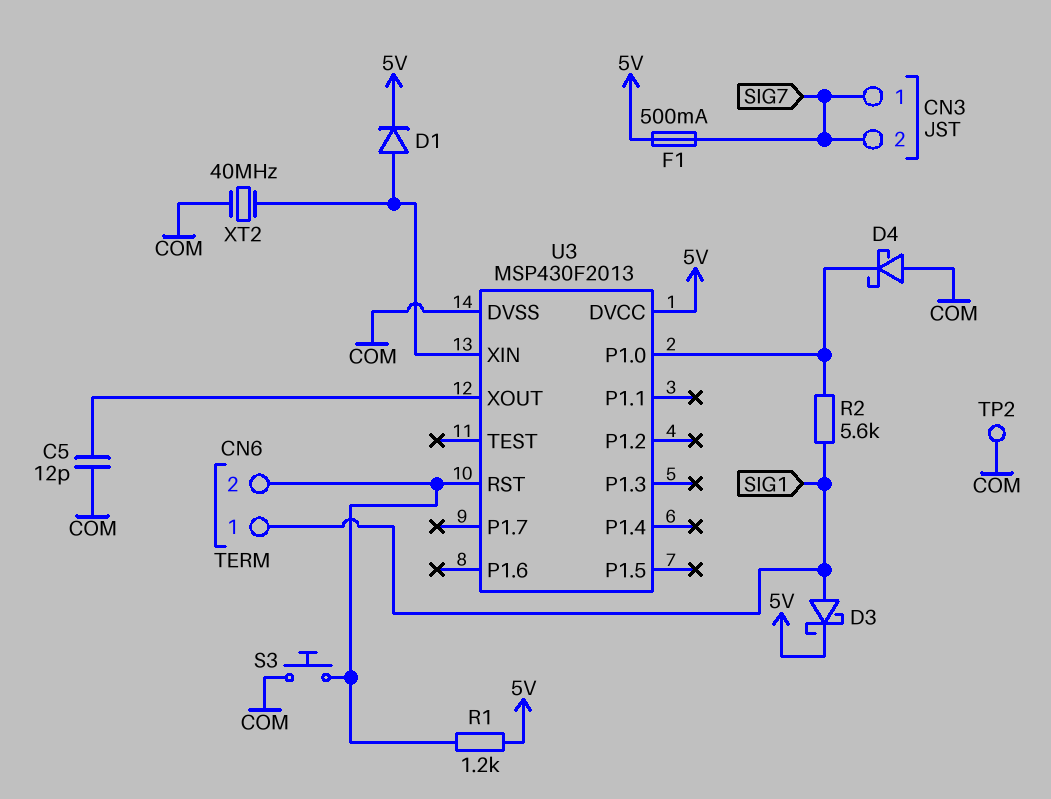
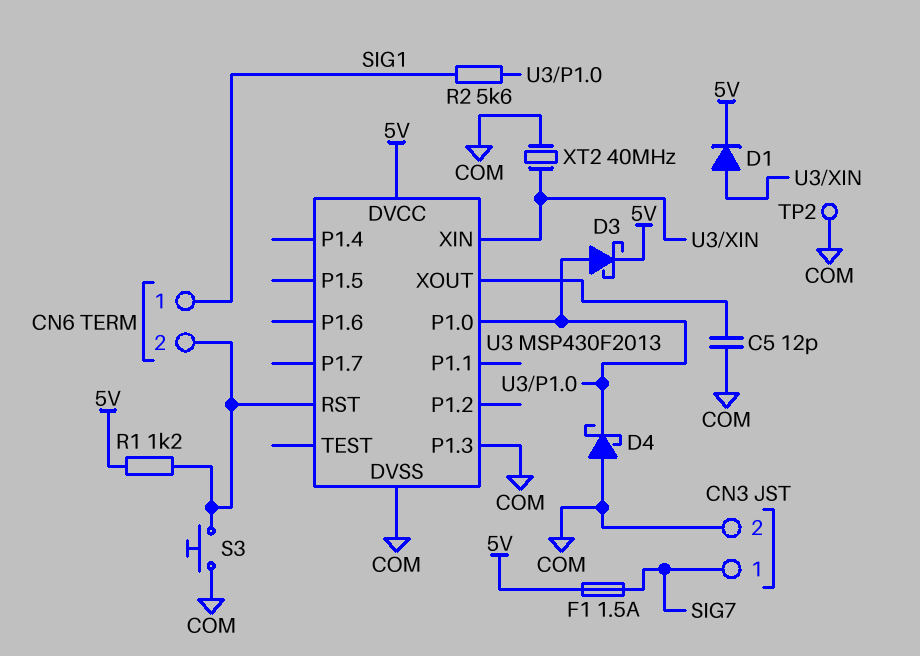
CN3 pin 2: SIG7 -> COM
D3: schottky (A SIG1, K 5V) -> schottky (A U3/P1.0, K 5V)
F1: 500mA (5V, SIG7) -> 1.5A (5V, SIG7)
U3 pin P1.3: none -> COM

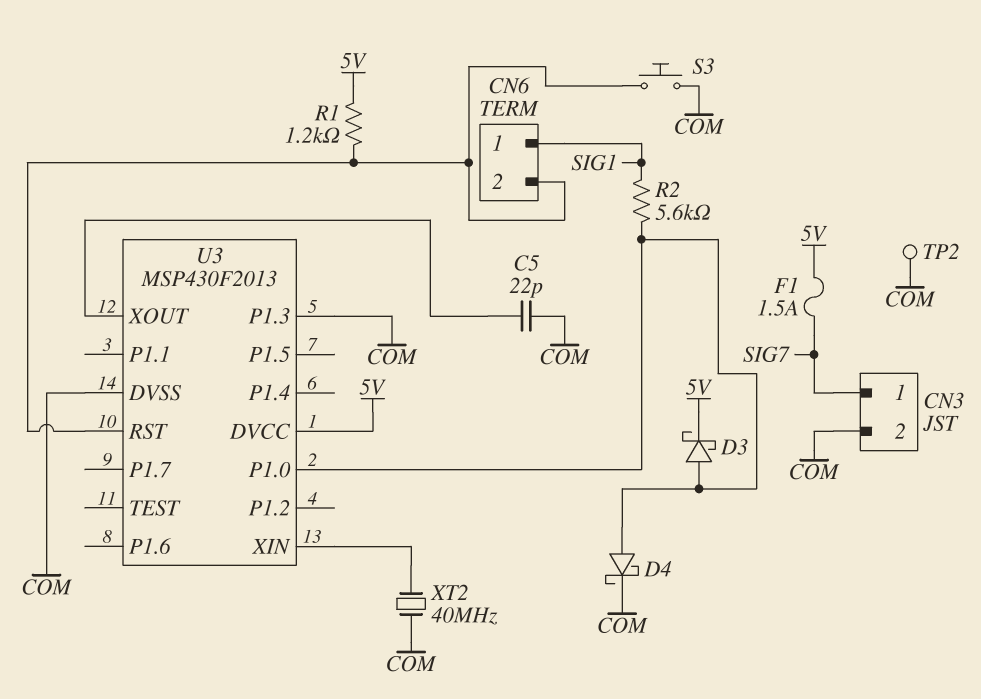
C5: 12pF (COM, U3/XOUT) -> 22pF (COM, U3/XOUT)
D1: diode (A U3/XIN, K 5V) -> none
D4: schottky (A COM, K U3/P1.0) -> schottky (A U3/P1.0, K COM)

